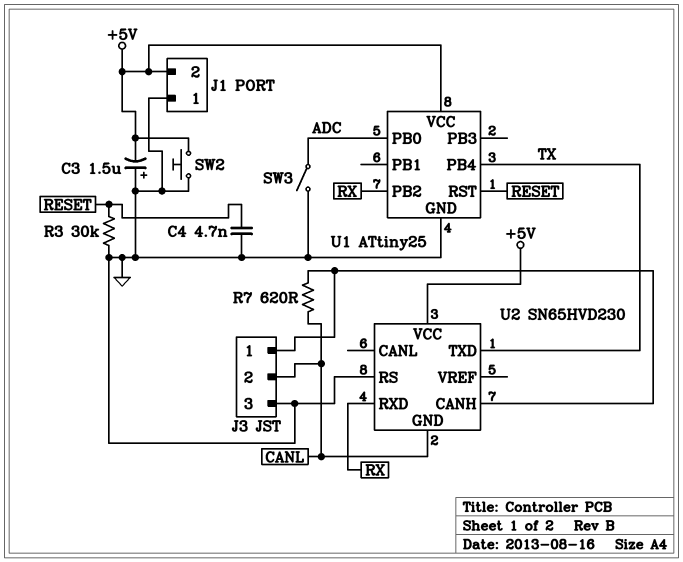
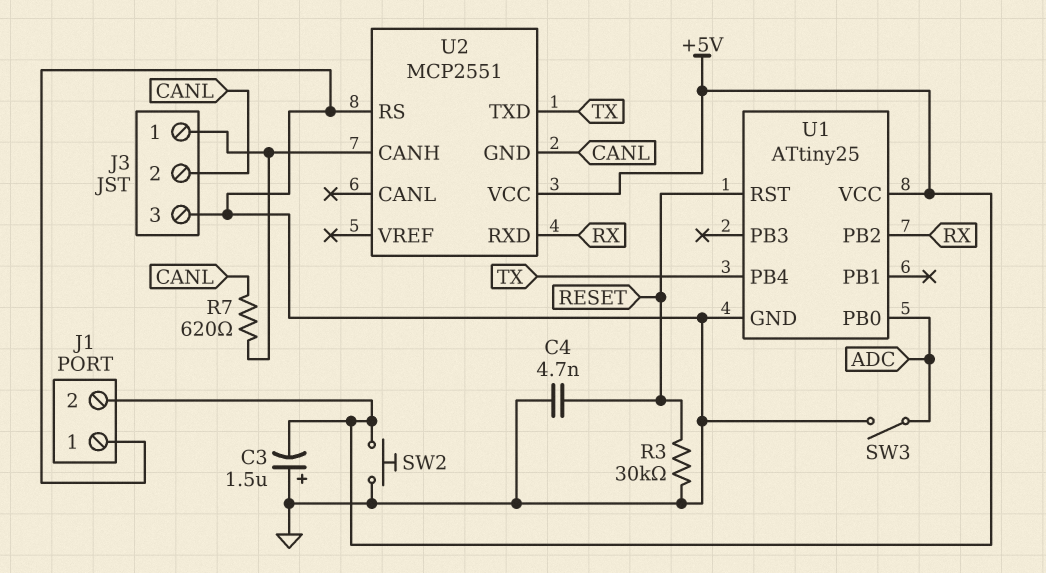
U2: SN65HVD230 -> MCP2551

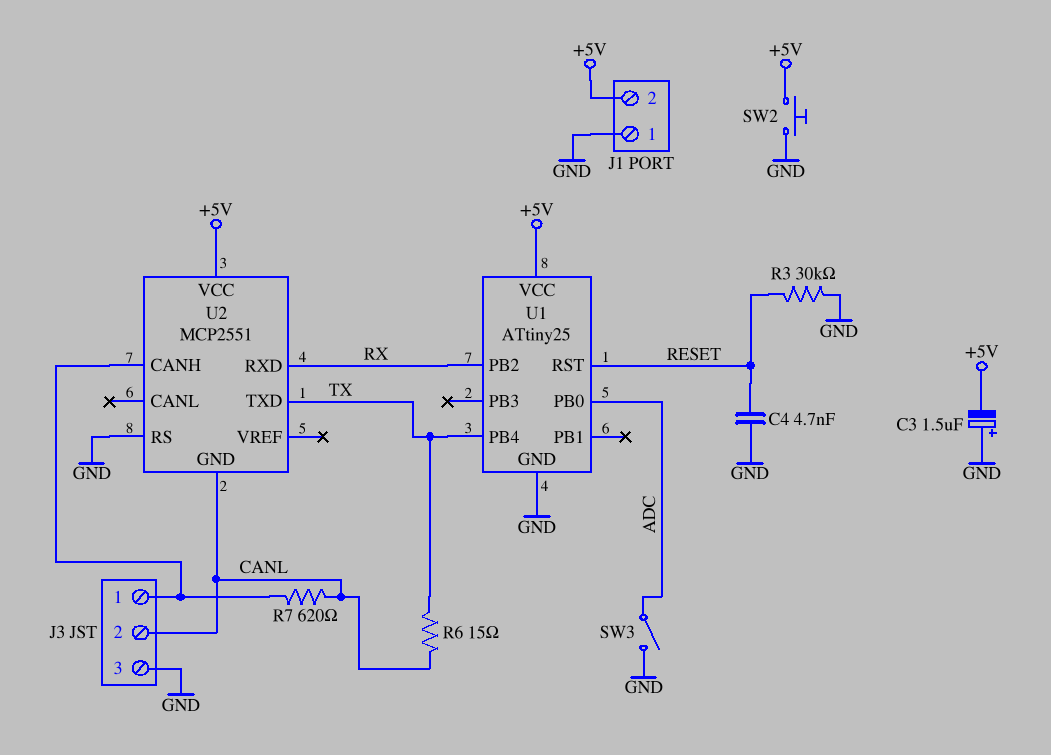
R6: none -> 15 (CANL, TX)

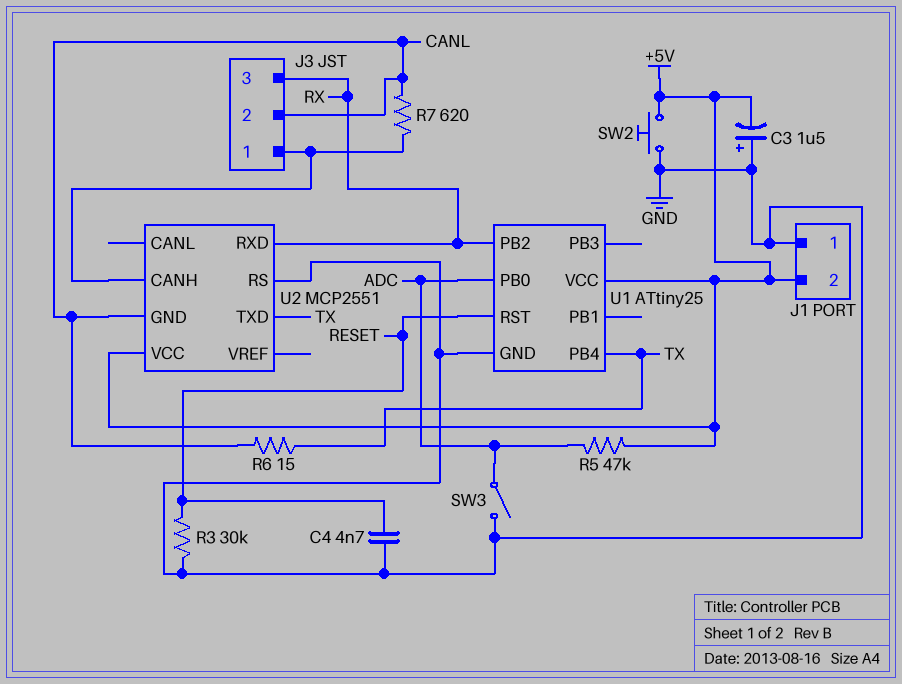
J3 pin 3: GND -> RX
R5: none -> 47k (+5V, ADC)

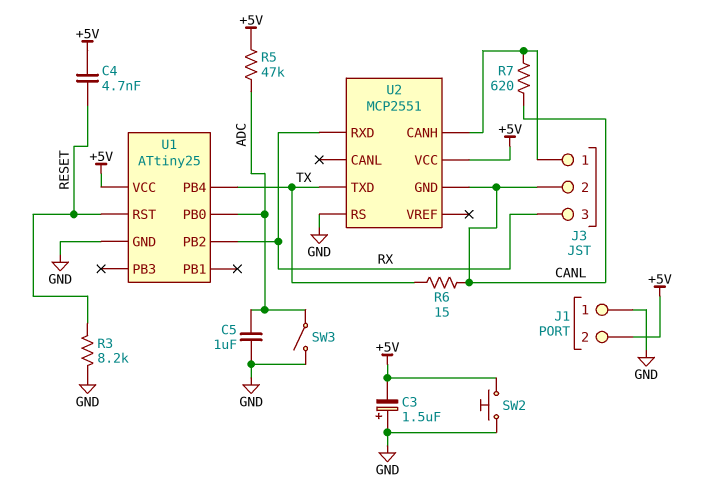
C4: 4.7nF (GND, RESET) -> 4.7nF (+5V, RESET)
C5: none -> 1uF (ADC, GND)
R3: 30k (GND, RESET) -> 8.2k (GND, RESET)

